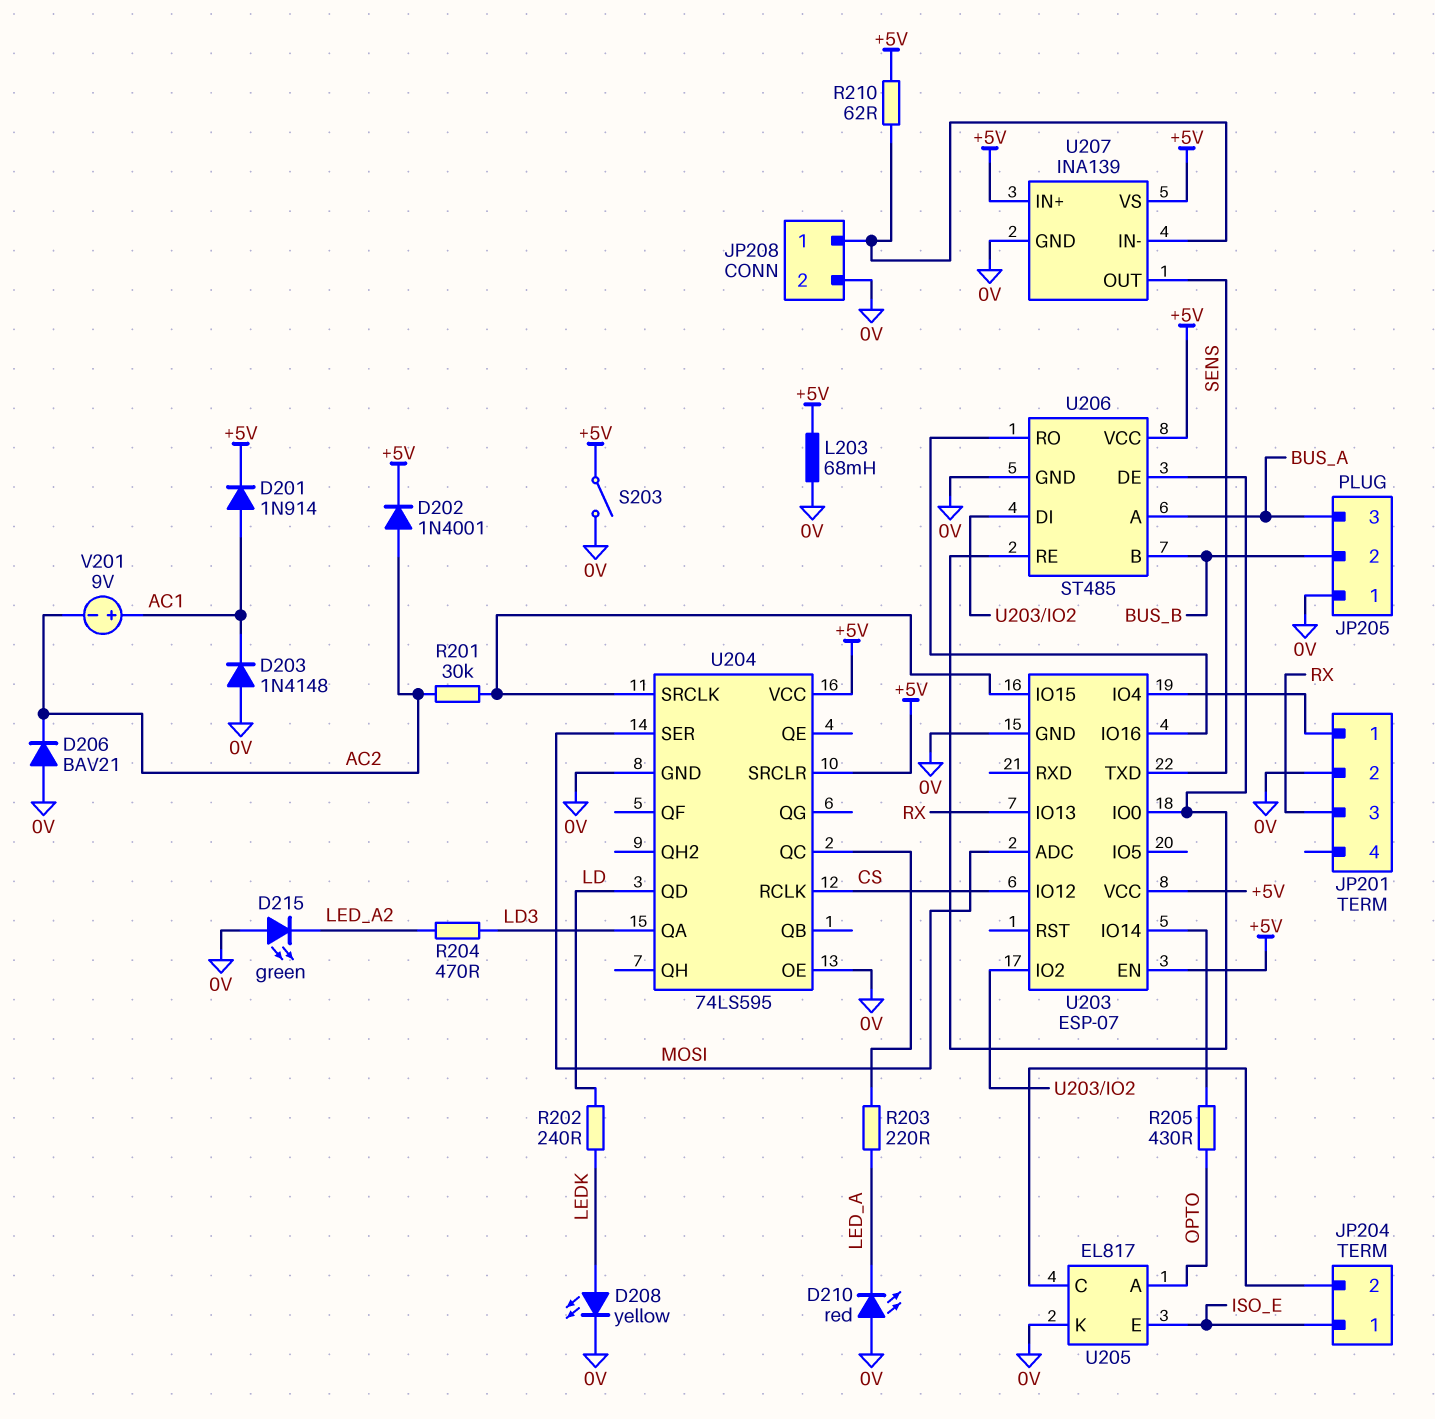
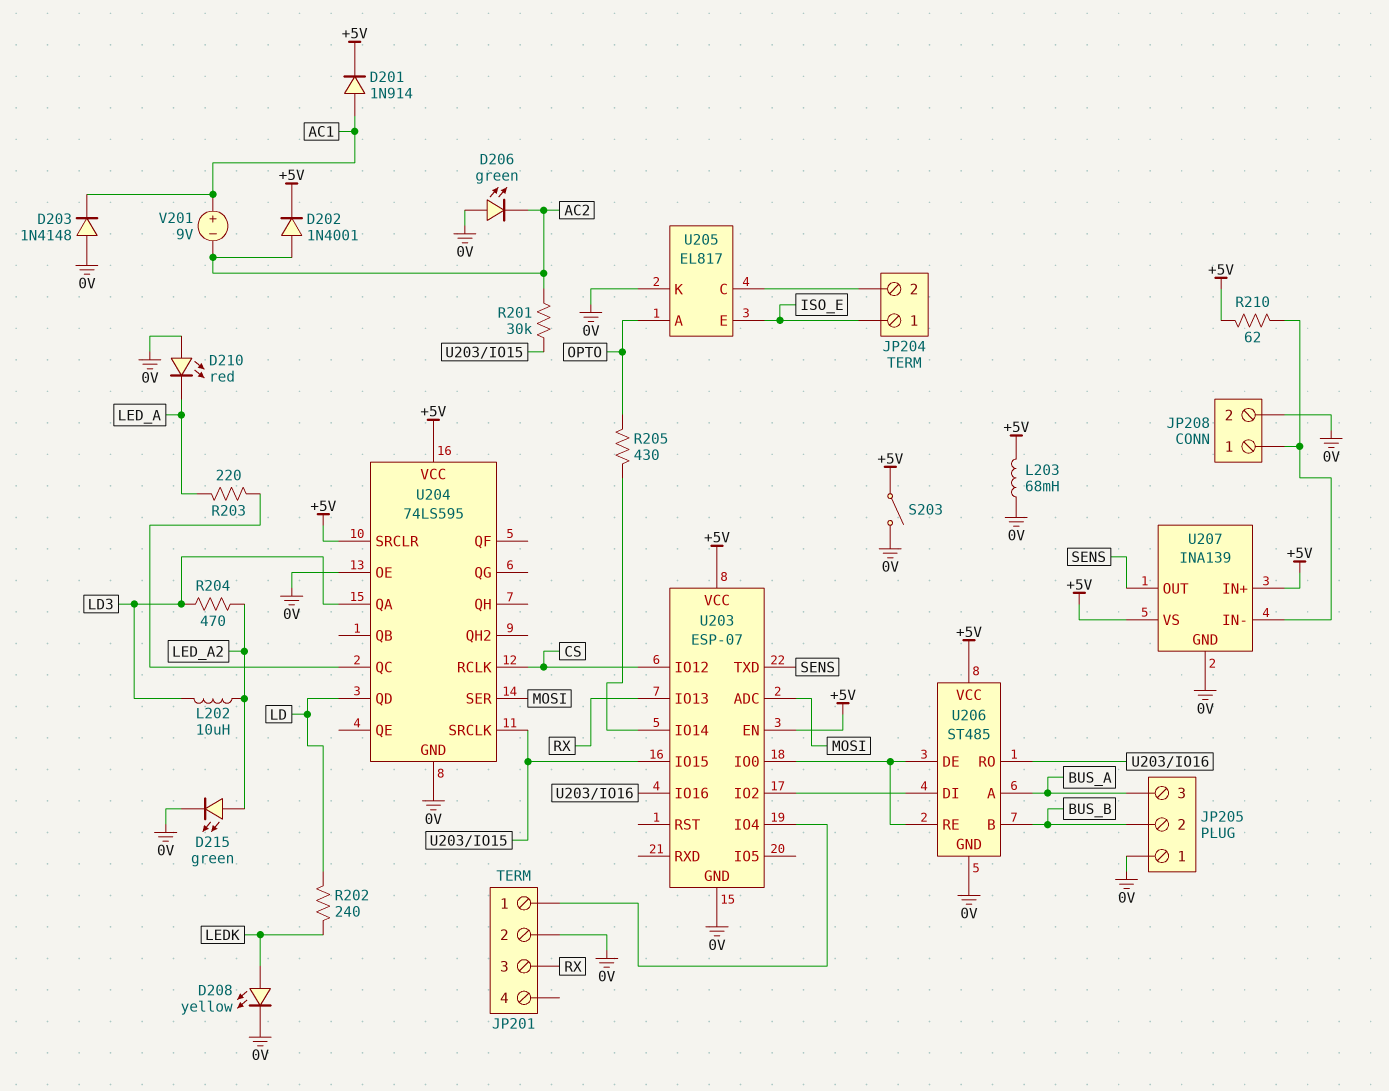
D206: diode BAV21 (A 0V, K AC2) -> LED green (A 0V, K AC2)
D215: LED green (A 0V, K LED_A2) -> LED green (A LED_A2, K 0V)
L202: none -> 10uH (LD3, LED_A2)

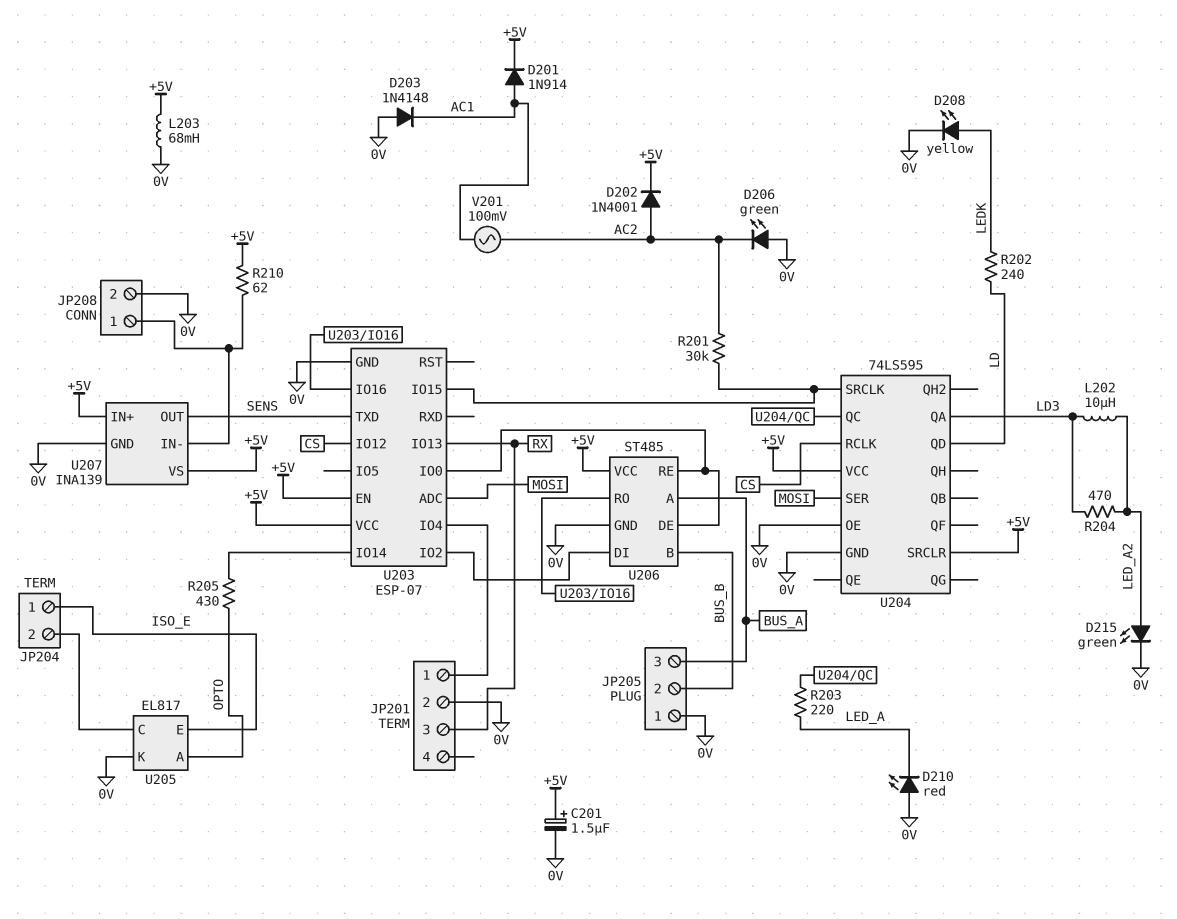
C201: none -> 1.5uF (plus +5V, minus 0V)
S203: switch (+5V, 0V) -> none
V201: 9V (plus AC1, minus AC2) -> AC 100mV (AC1, AC2)

